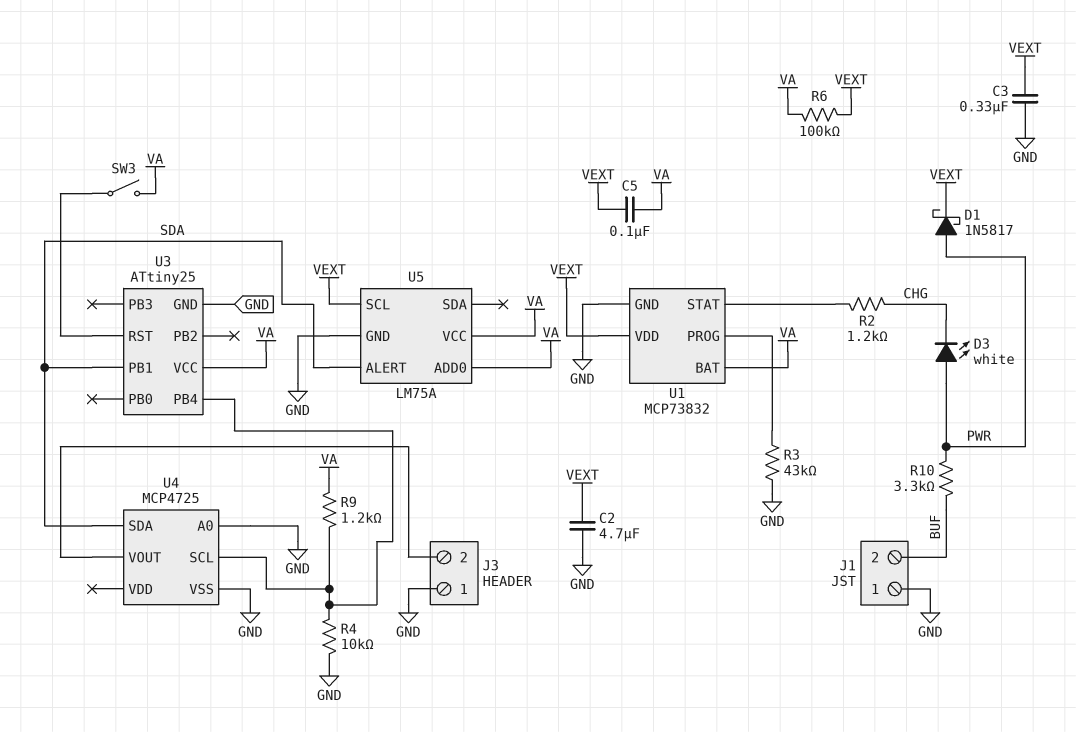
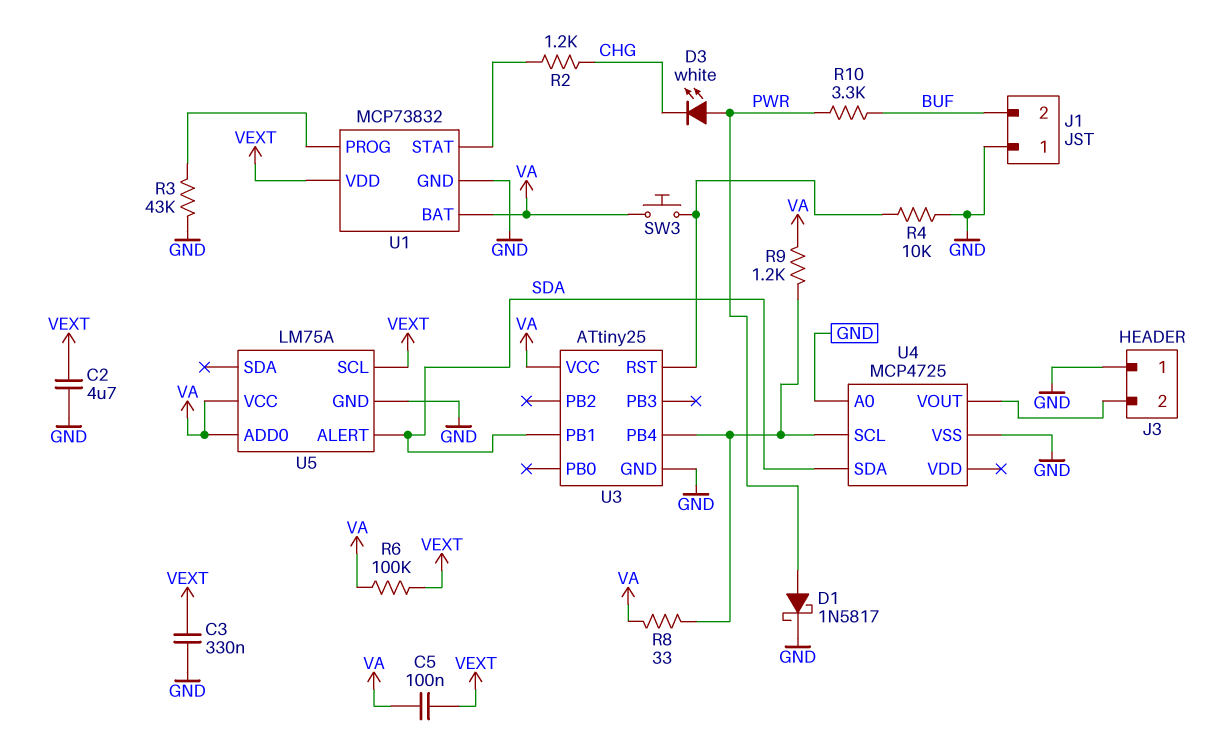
D1: schottky 1N5817 (A PWR, K VEXT) -> schottky 1N5817 (A PWR, K GND)
R4: 10k (GND, U3/PB4) -> 10k (GND, U3/RST)
R8: none -> 33 (U3/PB4, VA)
SW3: switch (U3/RST, VA) -> button (U3/RST, VA)

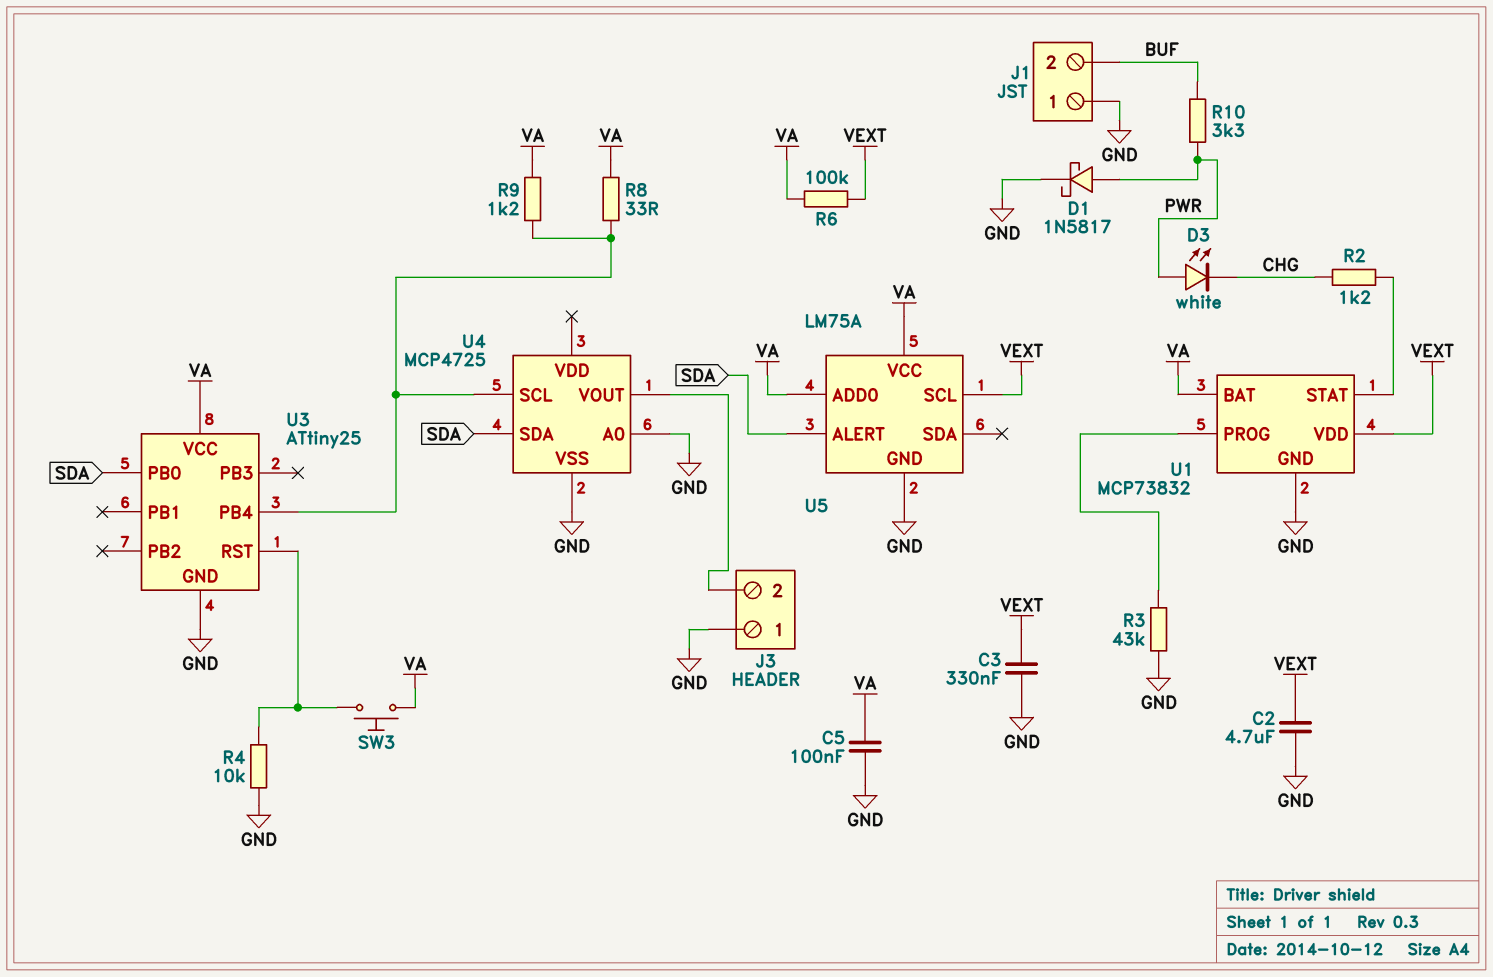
C5: 100nF (VA, VEXT) -> 100nF (GND, VA)
U3 pin PB0: none -> SDA
U3 pin PB1: SDA -> none

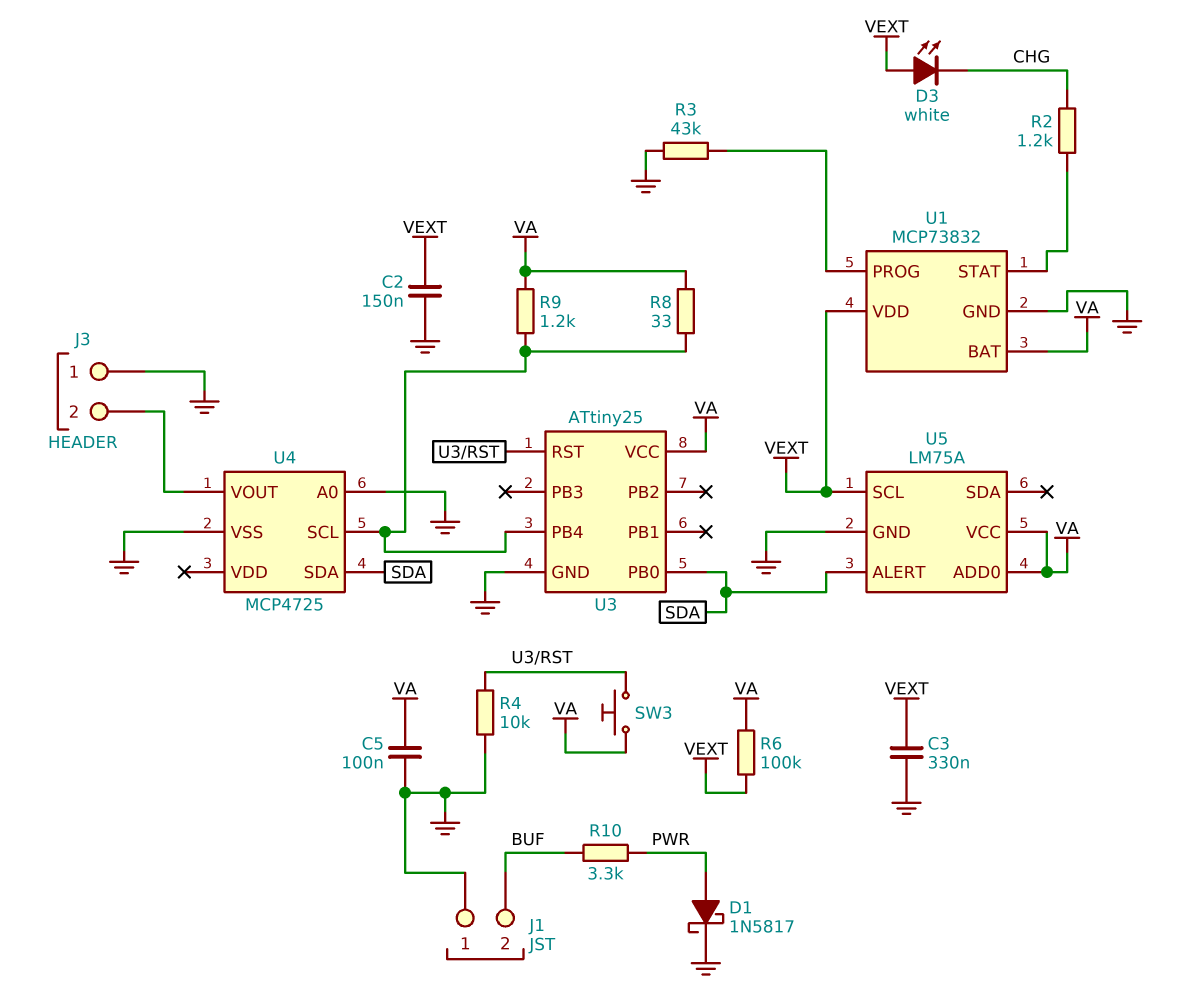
C2: 4.7uF (GND, VEXT) -> 150nF (GND, VEXT)
D3: LED white (A PWR, K CHG) -> LED white (A VEXT, K CHG)

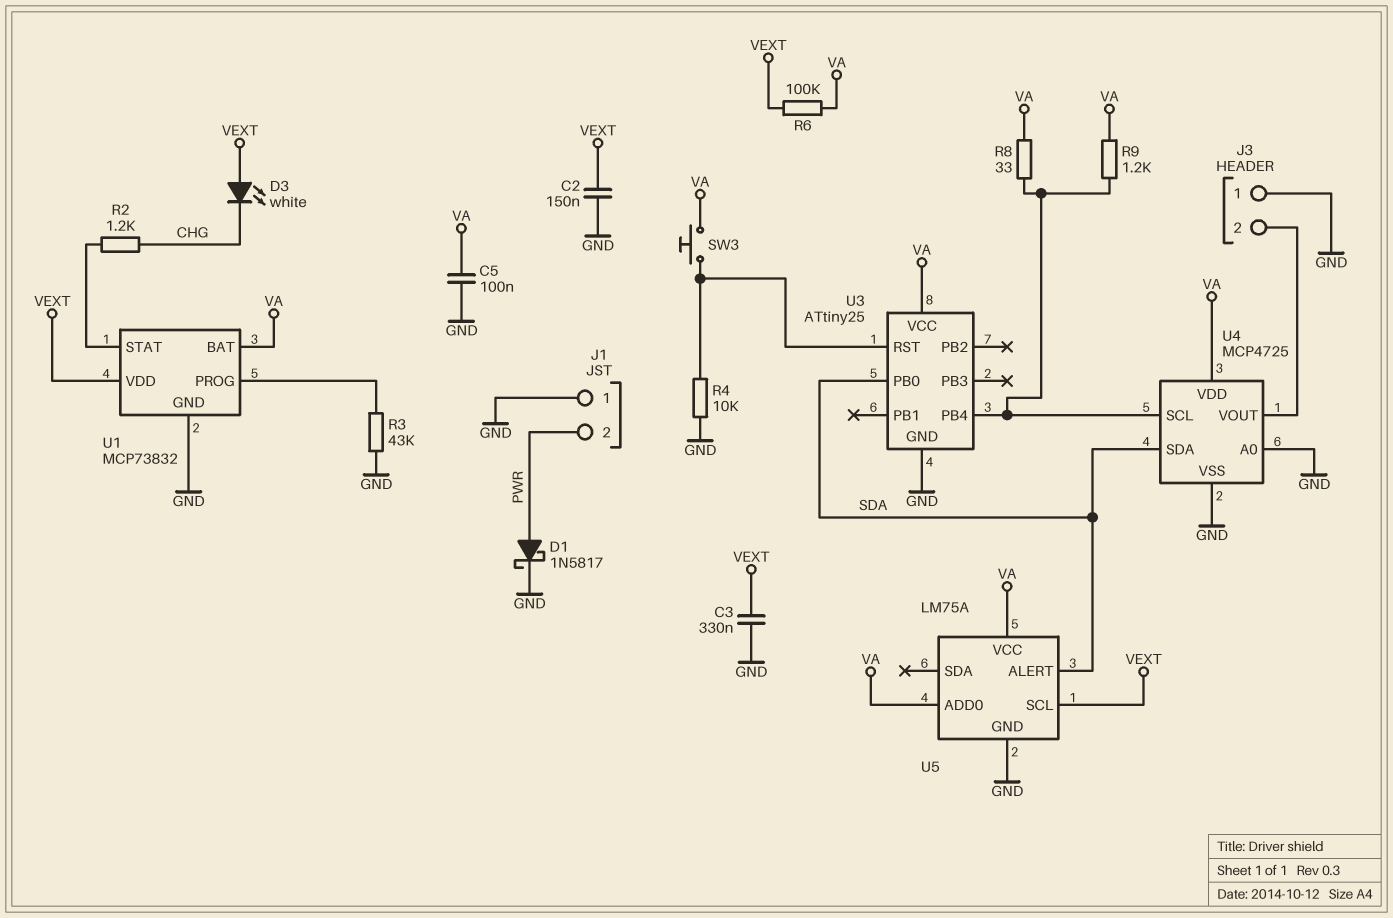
J1 pin 2: BUF -> PWR
R10: 3.3k (BUF, PWR) -> none
U4 pin VDD: none -> VA

